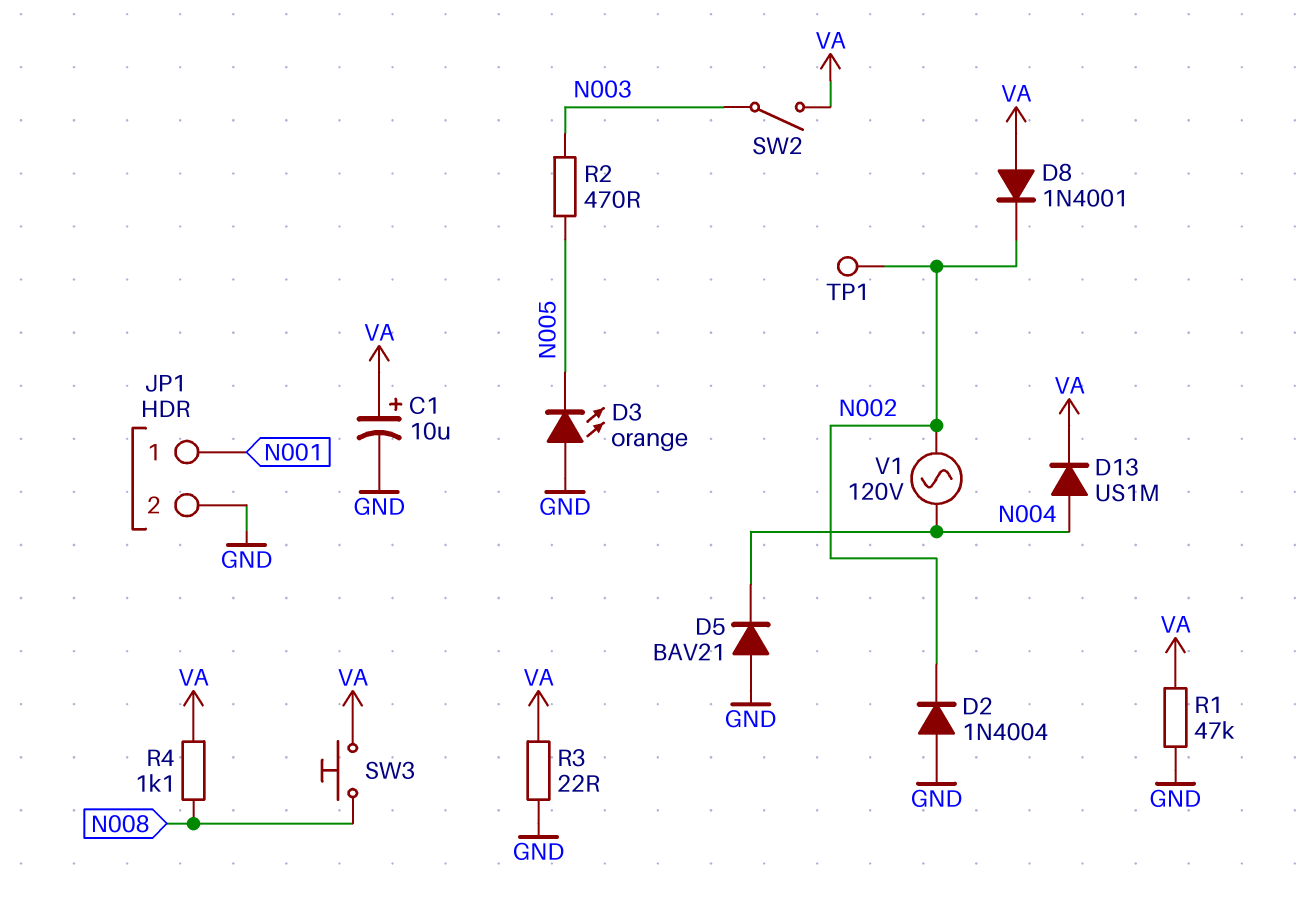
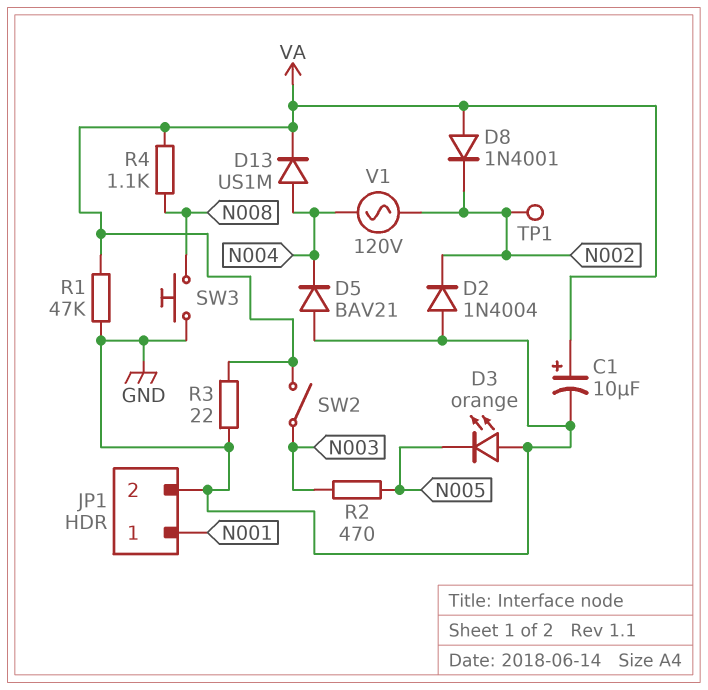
SW3: button (N008, VA) -> button (GND, N008)

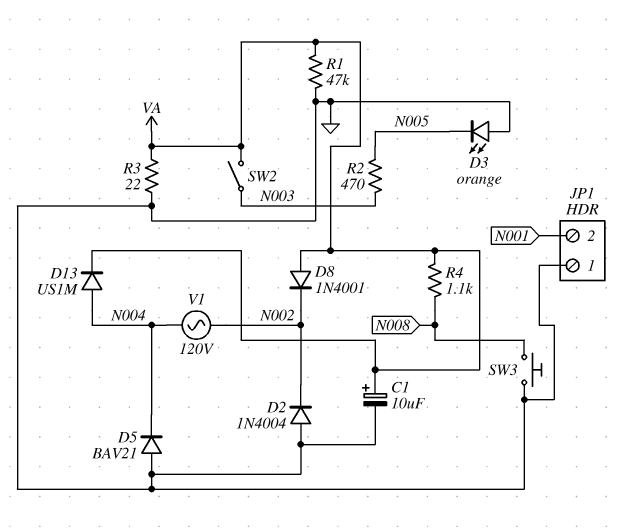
JP1 pin 1: N001 -> GND
JP1 pin 2: GND -> N001
TP1: test point (N002) -> none

